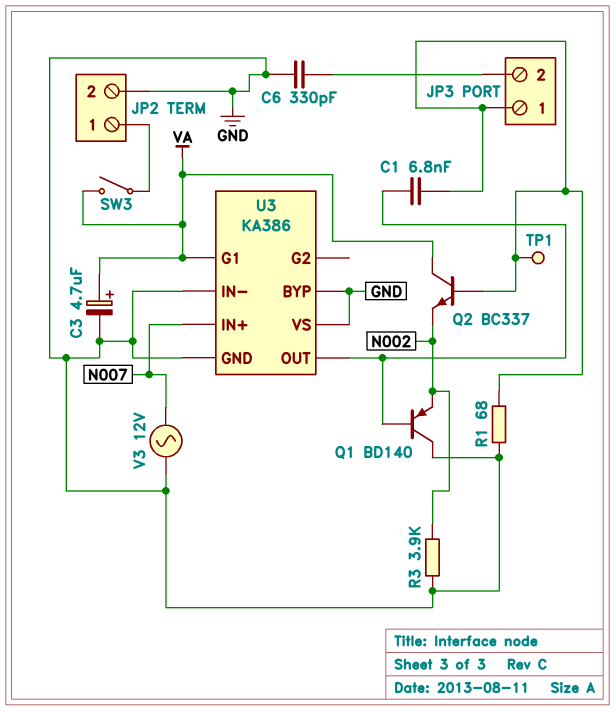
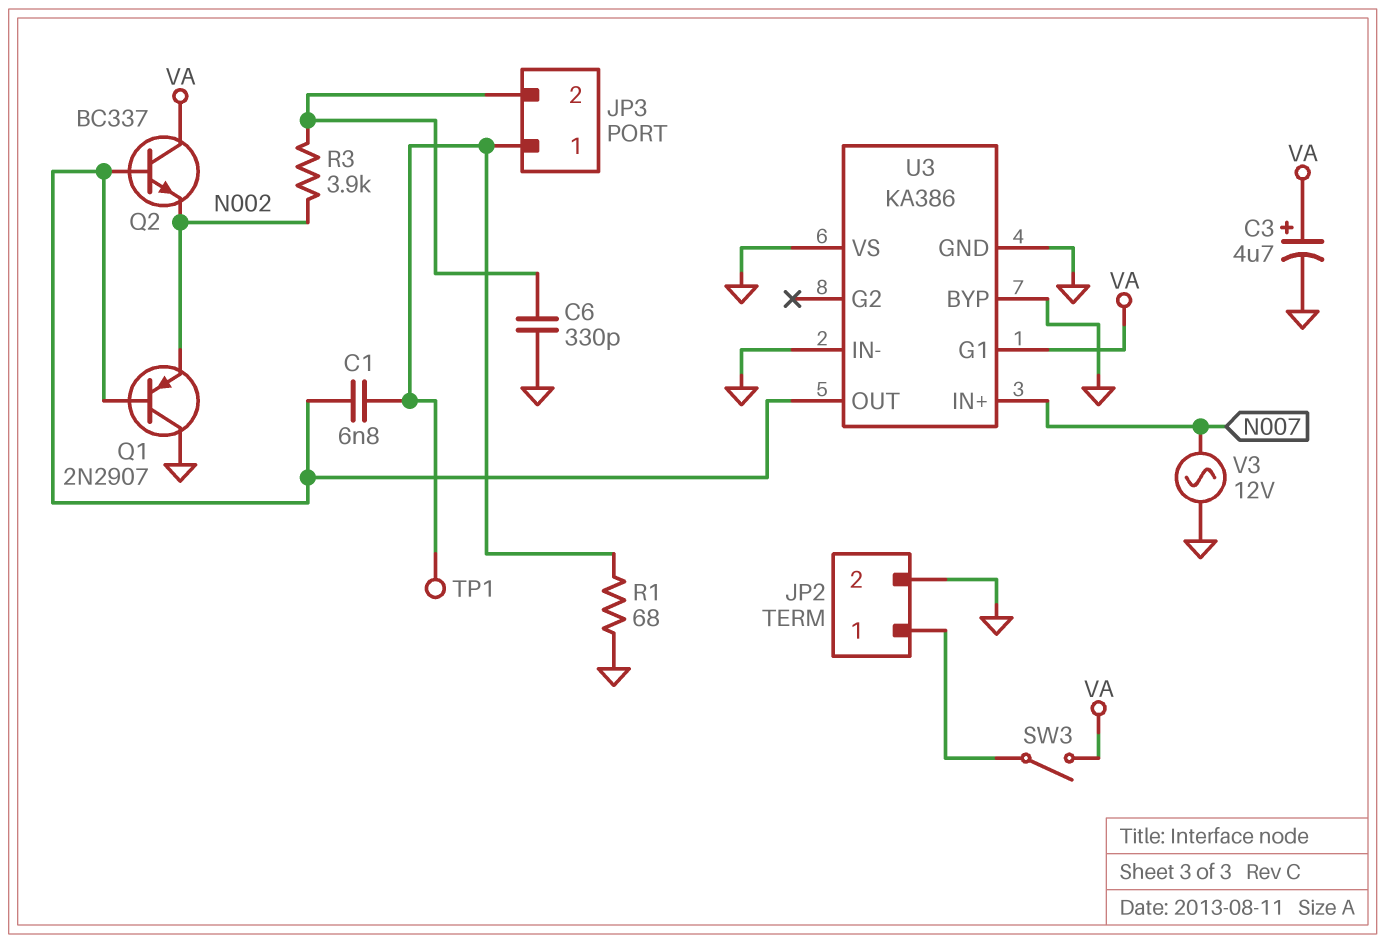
Q1: PNP BD140 (B U3/OUT, C GND, E N002) -> PNP 2N2907 (B U3/OUT, C GND, E N002)
Q2: NPN BC337 (B JP3/1, C VA, E N002) -> NPN BC337 (B U3/OUT, C VA, E N002)
R3: 3.9k (GND, N002) -> 3.9k (JP3/2, N002)

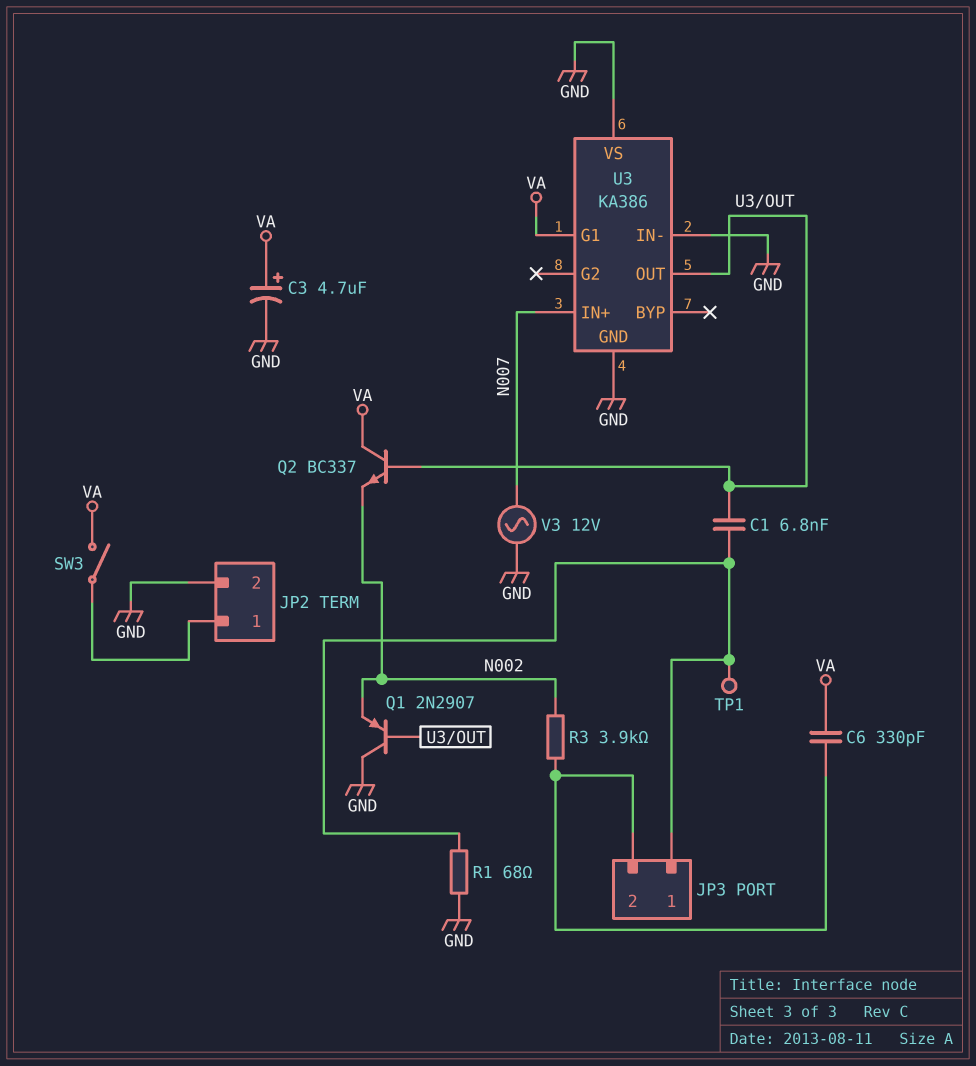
C6: 330pF (GND, JP3/2) -> 330pF (JP3/2, VA)
U3 pin BYP: GND -> none

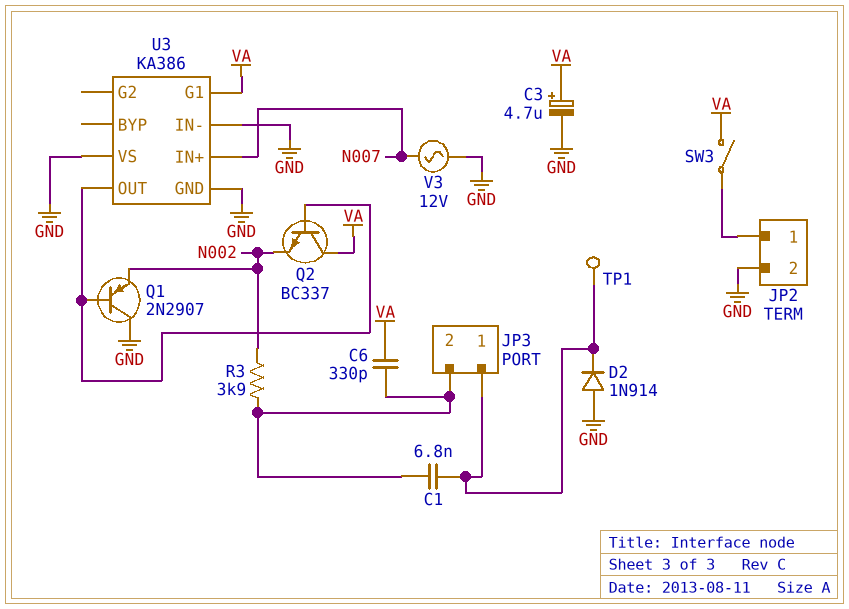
C1: 6.8nF (JP3/1, U3/OUT) -> 6.8nF (JP3/1, JP3/2)
D2: none -> diode 1N914 (A GND, K JP3/1)
R1: 68 (GND, JP3/1) -> none

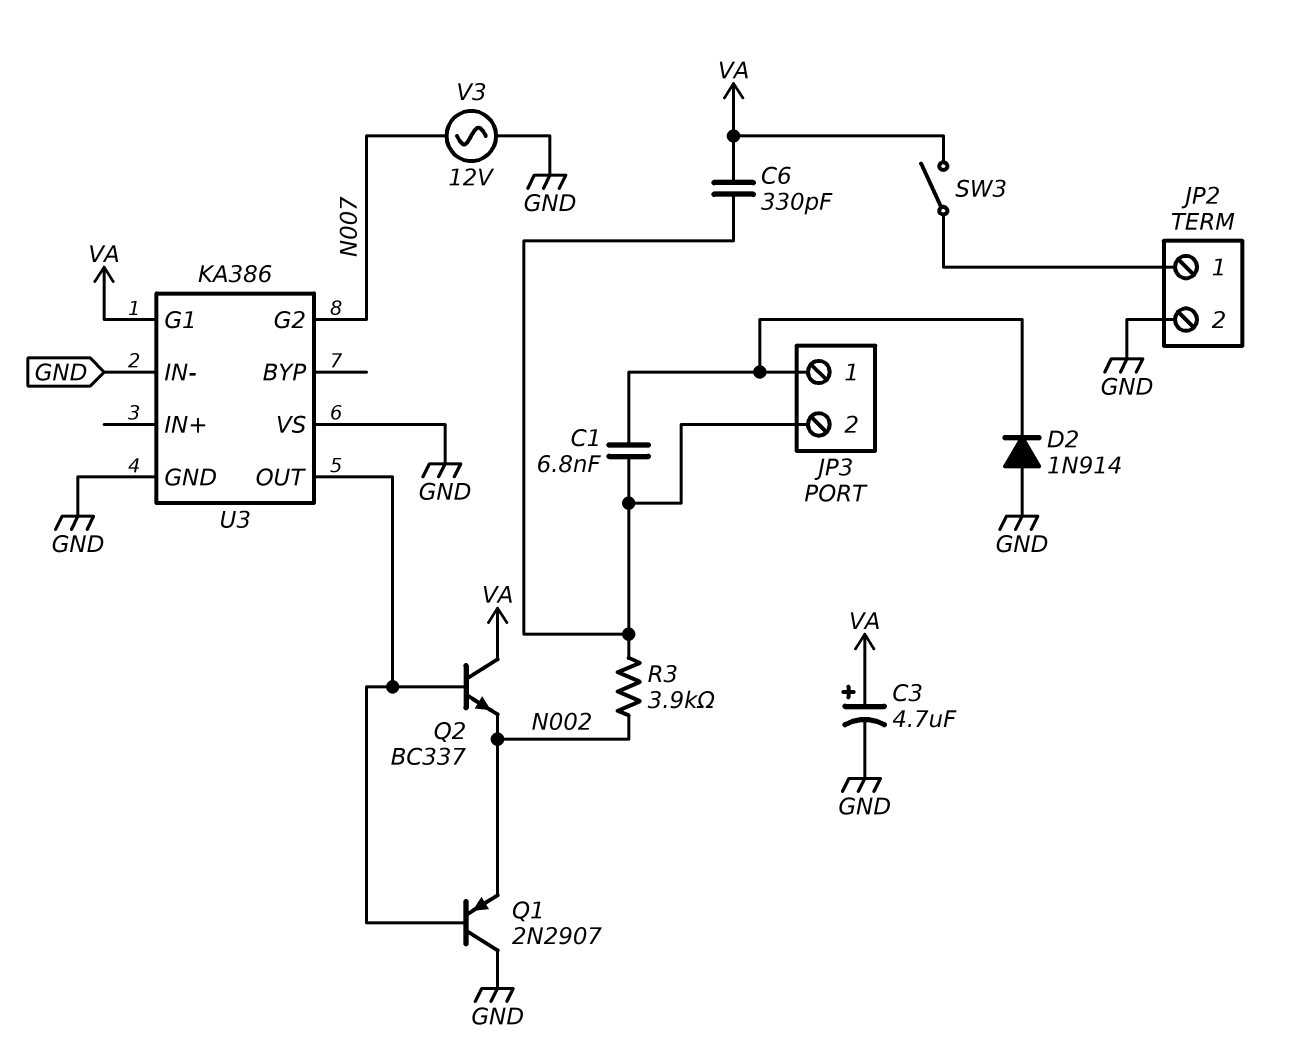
TP1: test point (JP3/1) -> none
U3 pin G2: none -> N007
U3 pin IN+: N007 -> none

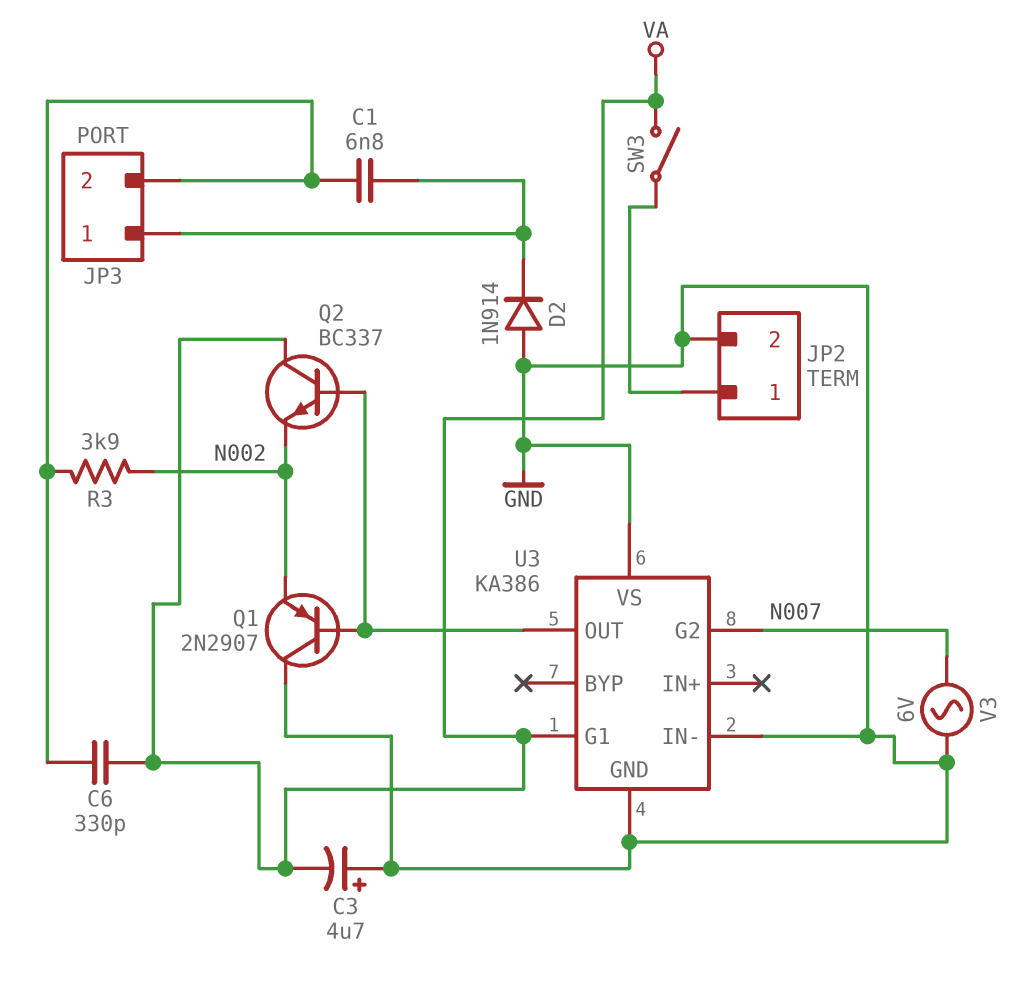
C3: 4.7uF (plus VA, minus GND) -> 4.7uF (plus GND, minus VA)
V3: AC 12V (GND, N007) -> AC 6V (GND, N007)

